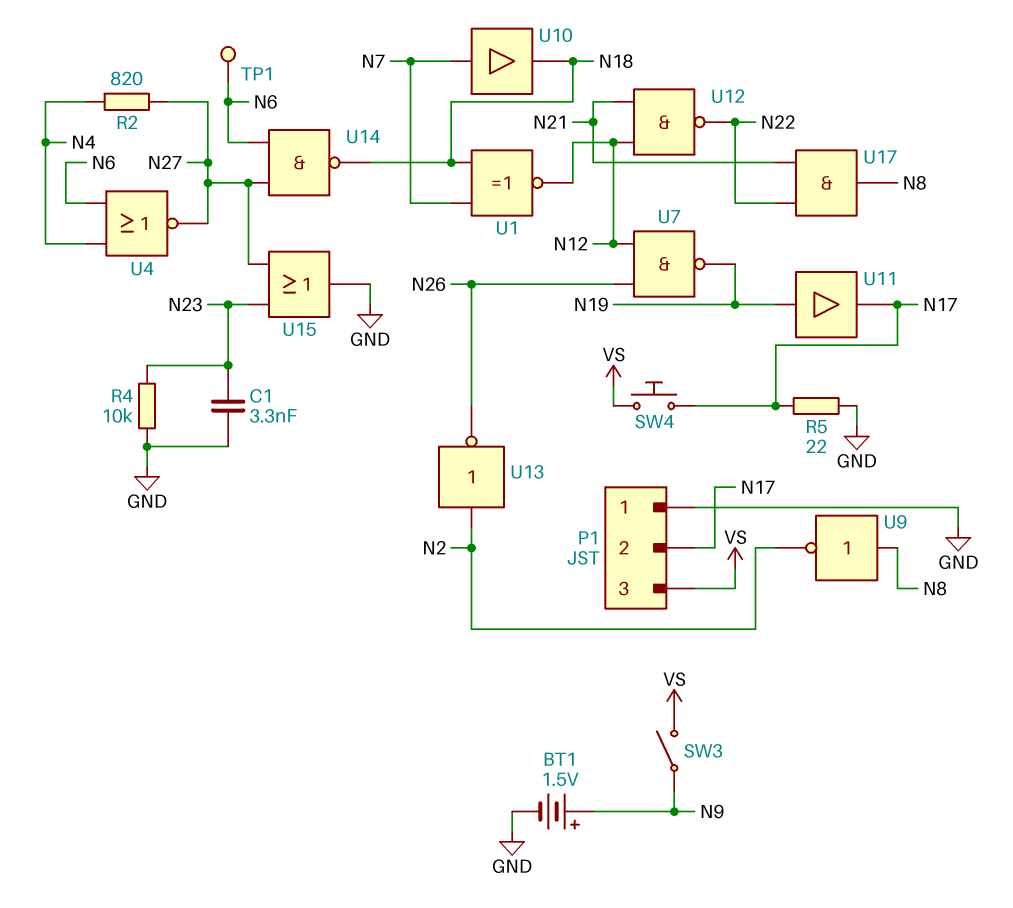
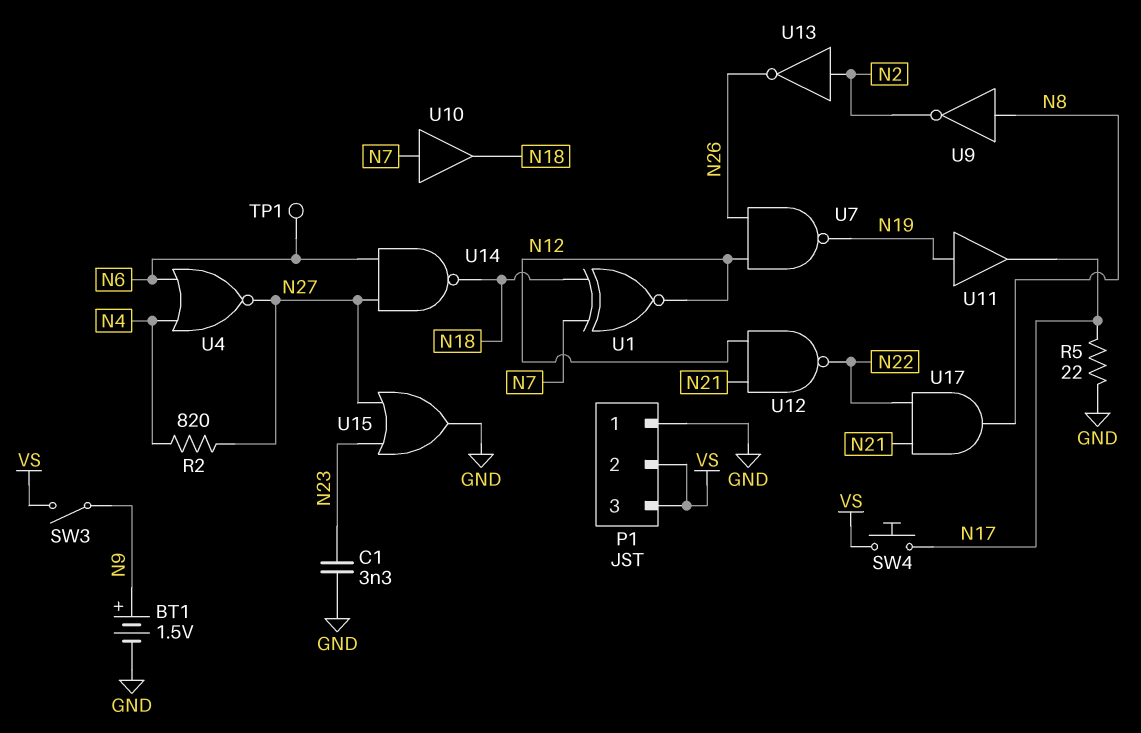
P1 pin 2: N17 -> VS
R4: 10k (GND, N23) -> none

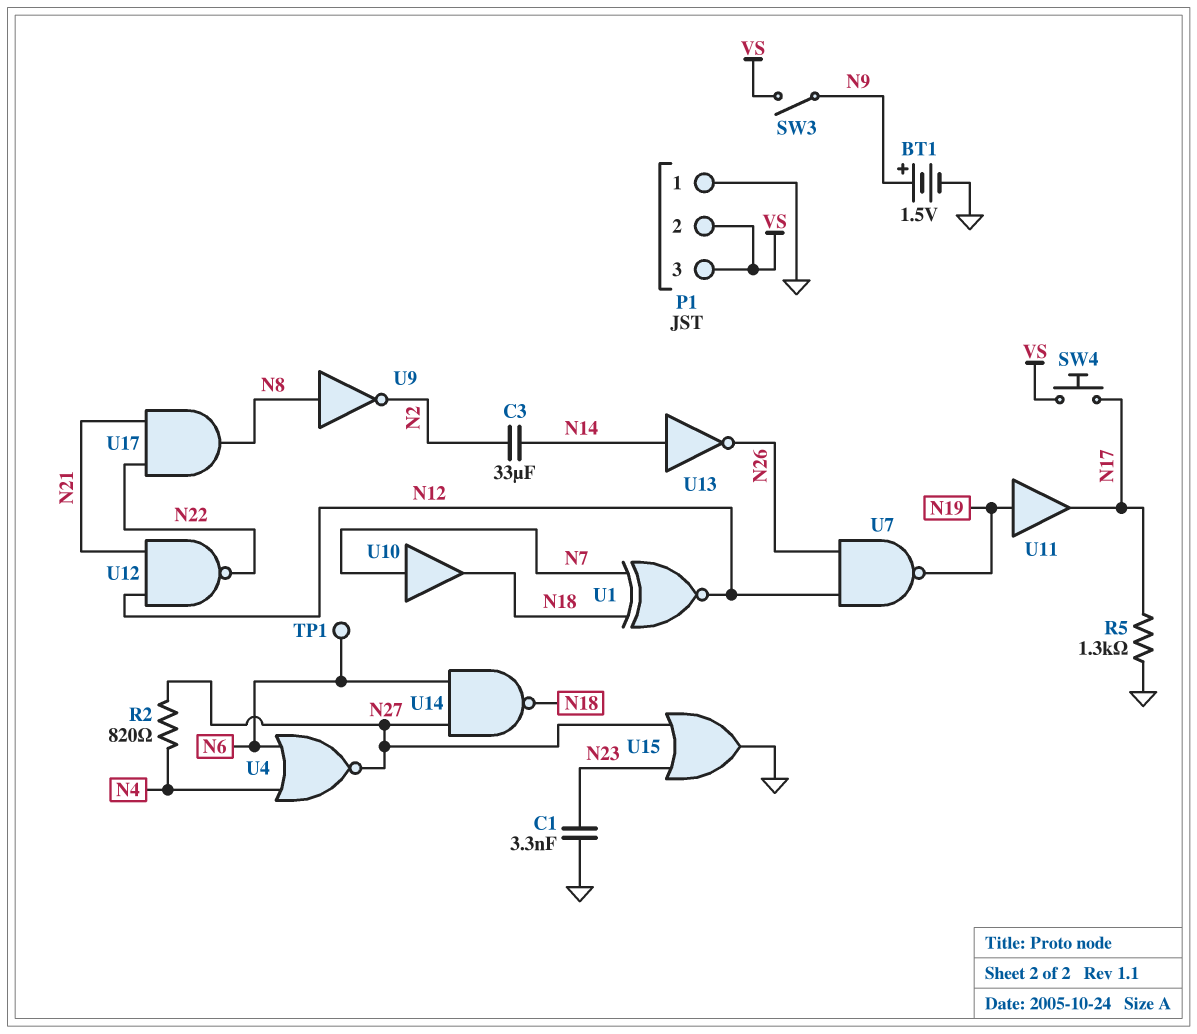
C3: none -> 33uF (N2, N14)
R5: 22 (GND, N17) -> 1.3k (GND, N17)
U13: NOT (in N2, out N26) -> NOT (in N14, out N26)

